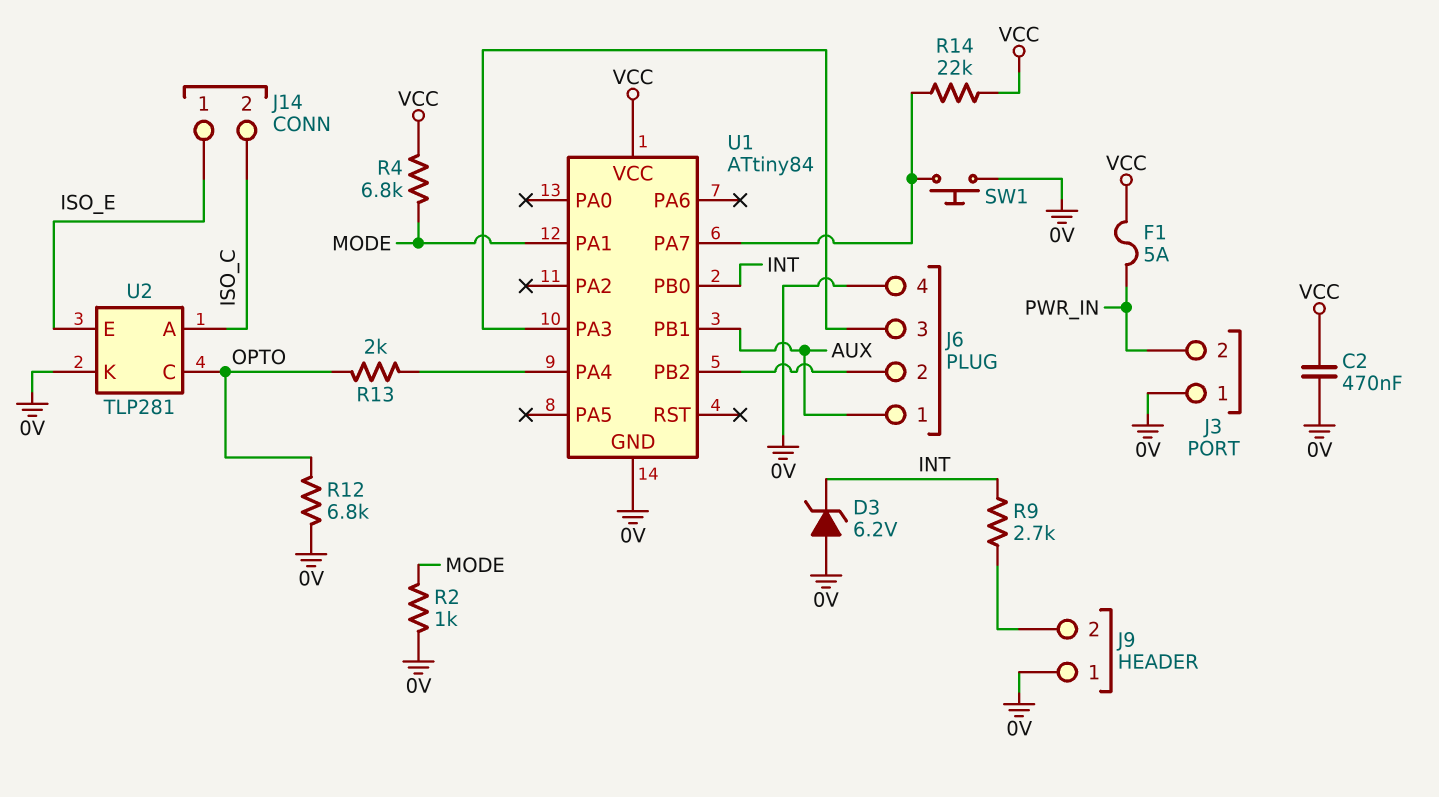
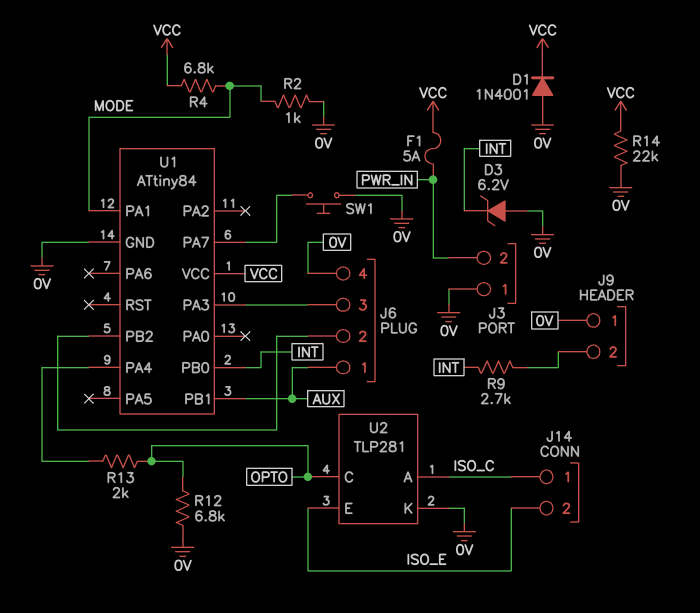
C2: 470nF (0V, VCC) -> none
D1: none -> diode 1N4001 (A 0V, K VCC)
J14 pin 1: ISO_E -> ISO_C
J14 pin 2: ISO_C -> ISO_E
R14: 22k (U1/PA7, VCC) -> 22k (0V, VCC)

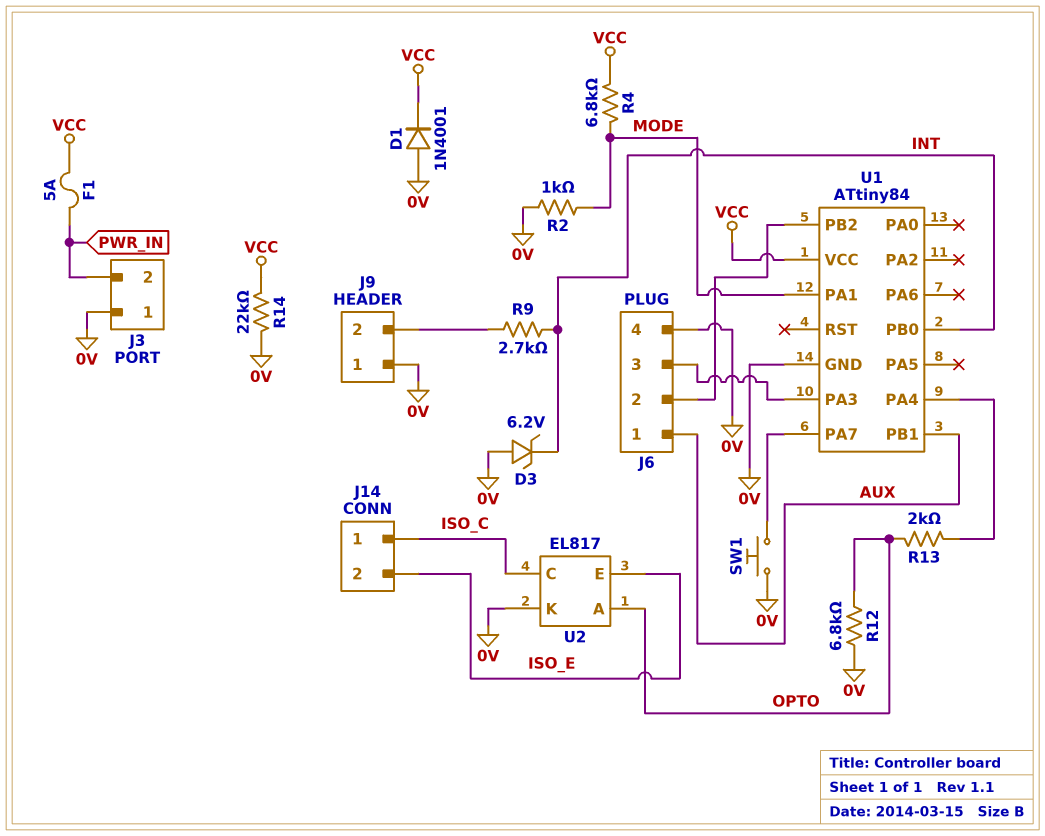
U2: TLP281 -> EL817
U2 pin A: ISO_C -> OPTO
U2 pin C: OPTO -> ISO_C

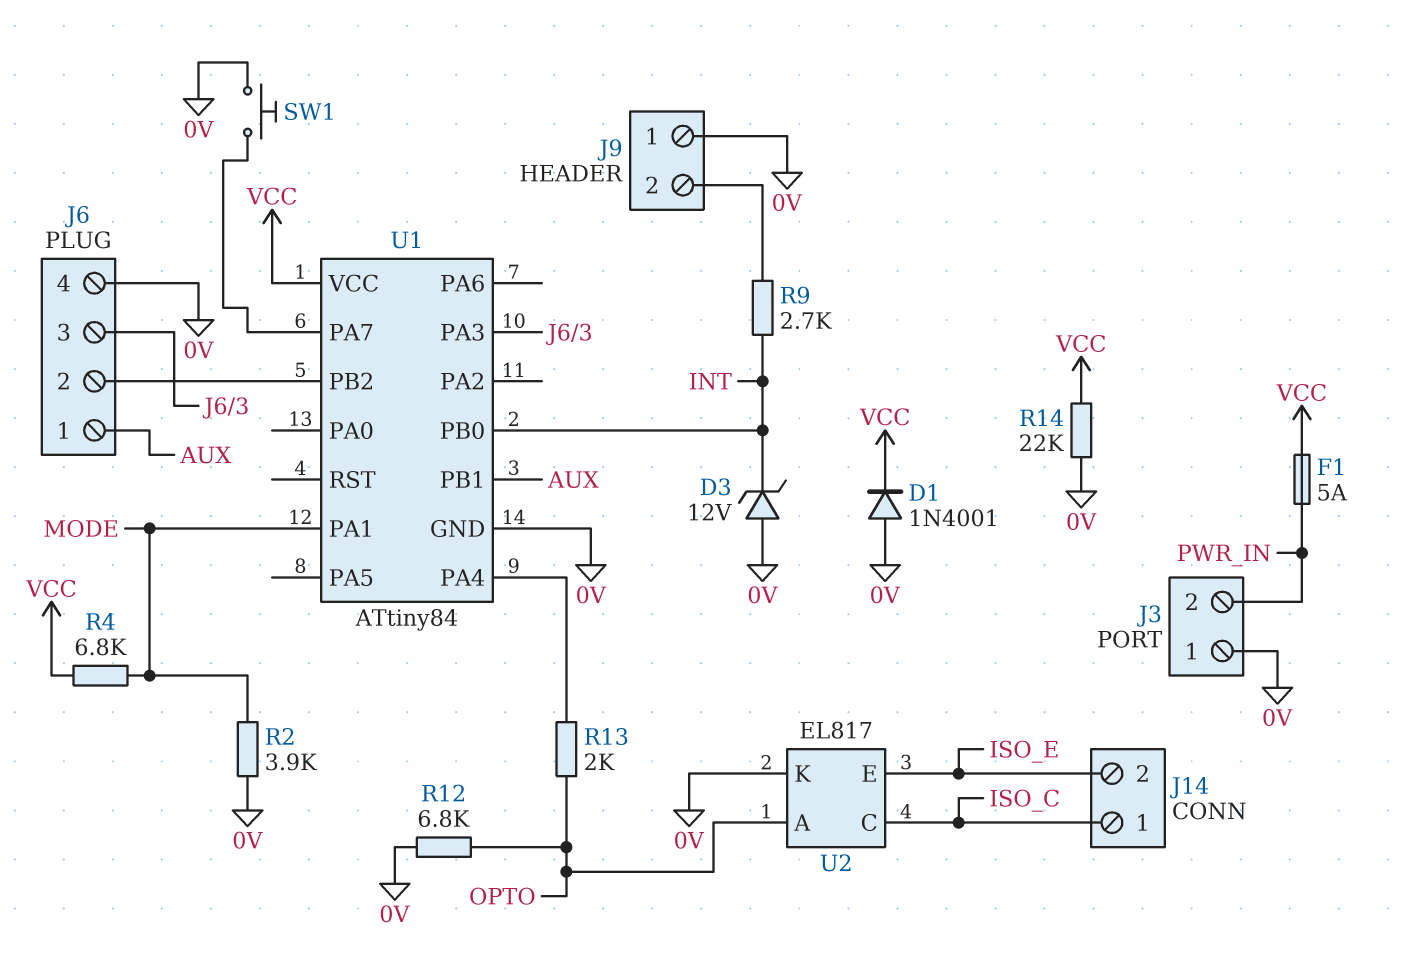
D3: zener 6.2V (A 0V, K INT) -> zener 12V (A 0V, K INT)
R2: 1k (0V, MODE) -> 3.9k (0V, MODE)

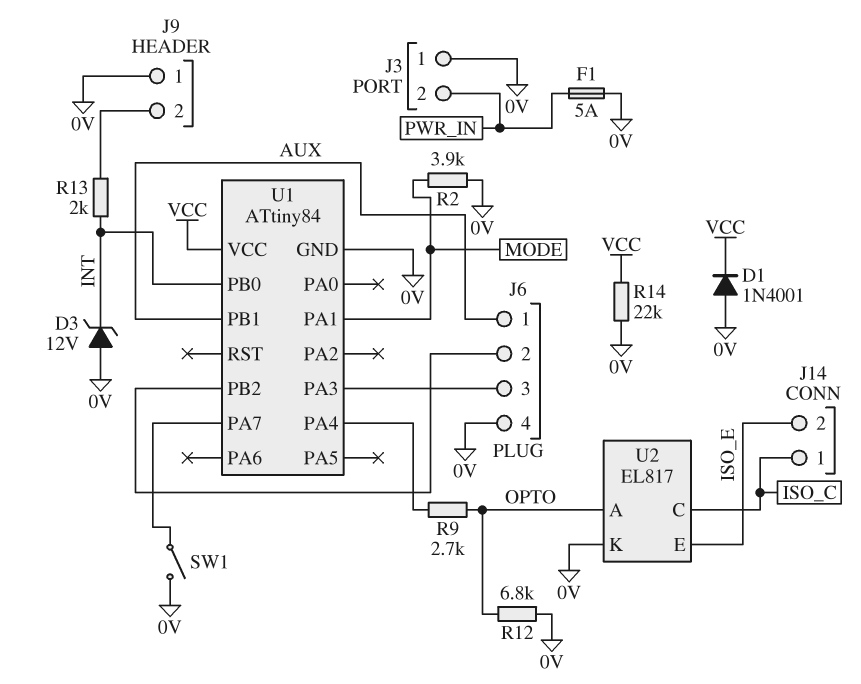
F1: 5A (PWR_IN, VCC) -> 5A (0V, PWR_IN)
R4: 6.8k (MODE, VCC) -> none
R9: 2.7k (INT, J9/2) -> 2.7k (OPTO, U1/PA4)
R13: 2k (OPTO, U1/PA4) -> 2k (INT, J9/2)
SW1: button (0V, U1/PA7) -> switch (0V, U1/PA7)

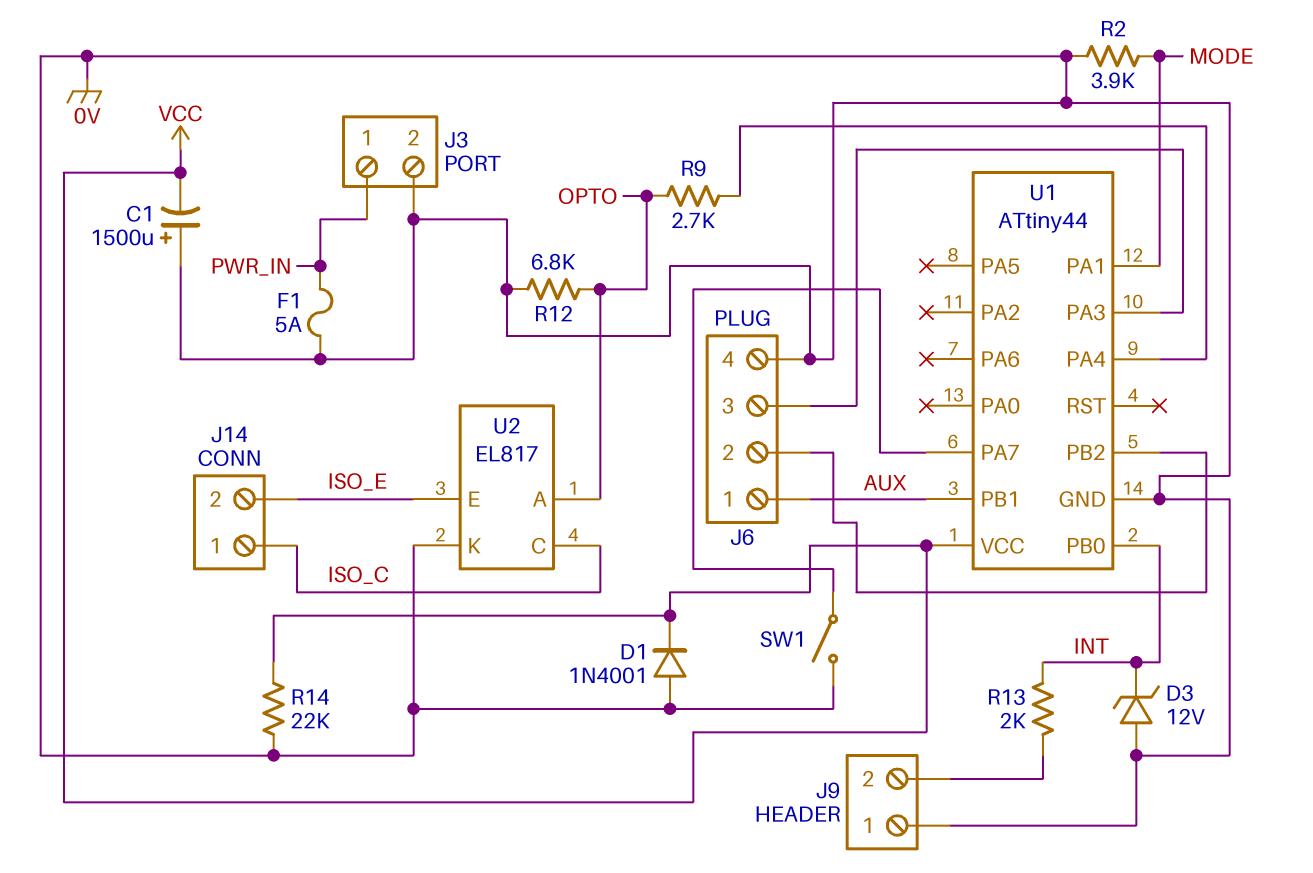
C1: none -> 1500uF (plus 0V, minus VCC)
J3 pin 1: 0V -> PWR_IN
J3 pin 2: PWR_IN -> 0V
U1: ATtiny84 -> ATtiny44

